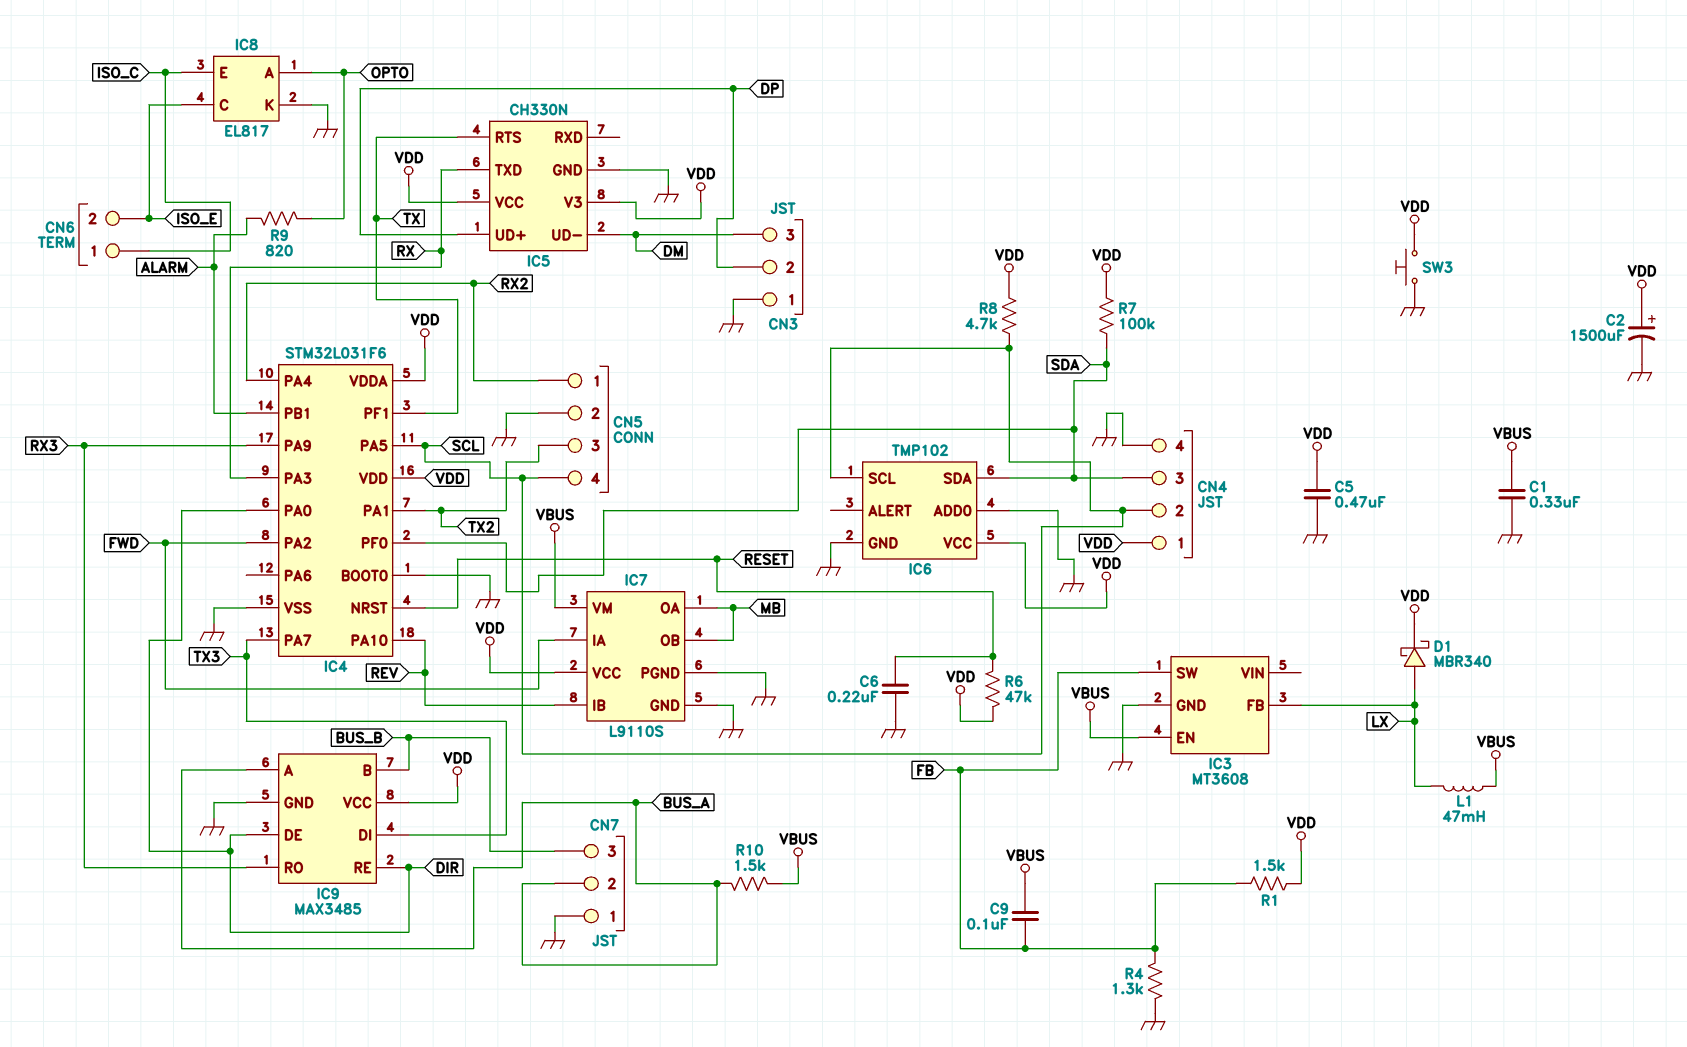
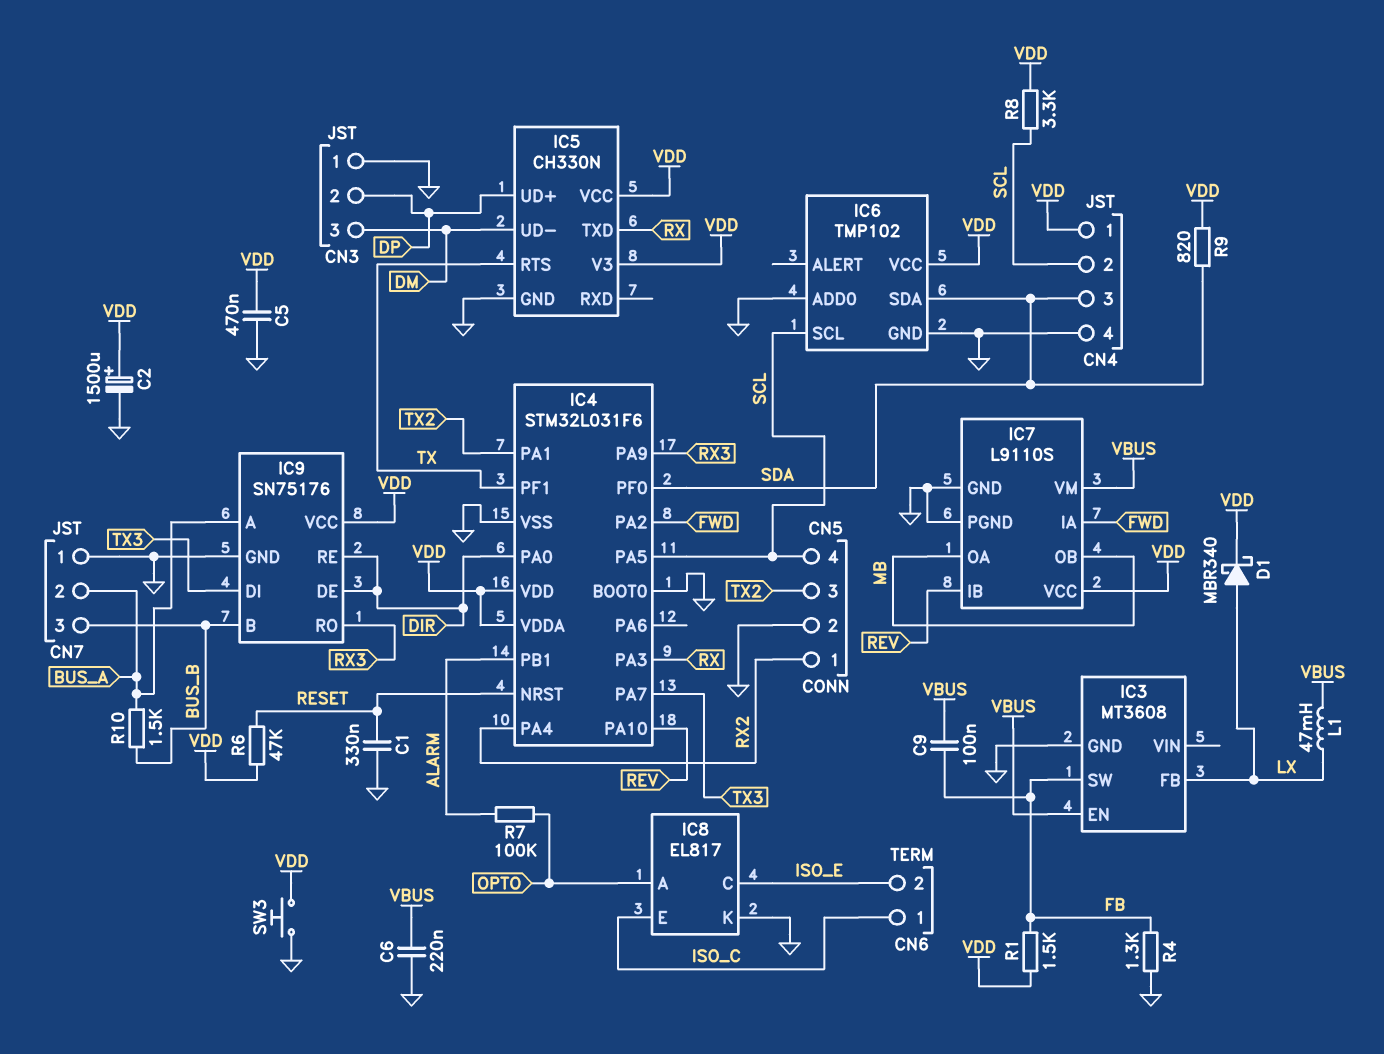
C1: 330nF (GND, VBUS) -> 330nF (GND, RESET)
C6: 220nF (GND, RESET) -> 220nF (GND, VBUS)
IC9: MAX3485 -> SN75176
R7: 100k (SDA, VDD) -> 100k (ALARM, OPTO)
R8: 4.7k (SCL, VDD) -> 3.3k (SCL, VDD)
R9: 820 (ALARM, OPTO) -> 820 (SDA, VDD)
R10: 1.5k (BUS_A, VBUS) -> 1.5k (BUS_A, BUS_B)

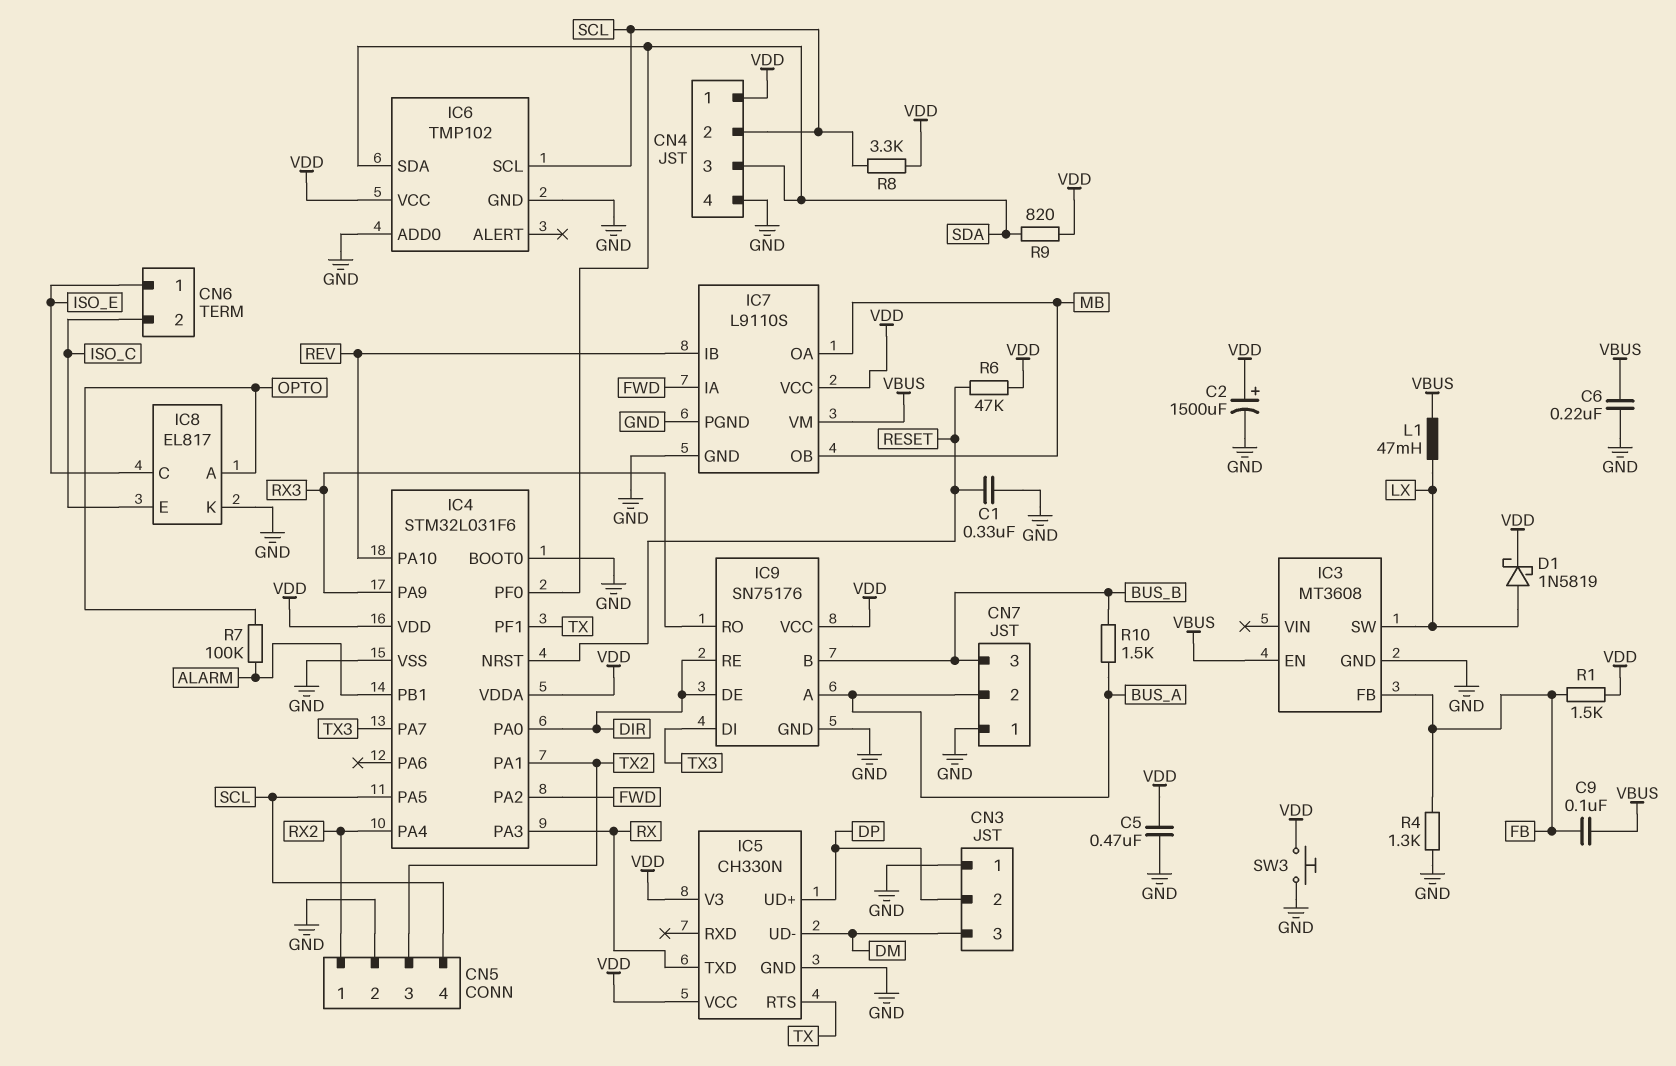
CN6 pin 1: ISO_C -> ISO_E
CN6 pin 2: ISO_E -> ISO_C
D1: schottky MBR340 (A LX, K VDD) -> schottky 1N5819 (A LX, K VDD)
IC3 pin FB: LX -> FB
IC3 pin SW: FB -> LX

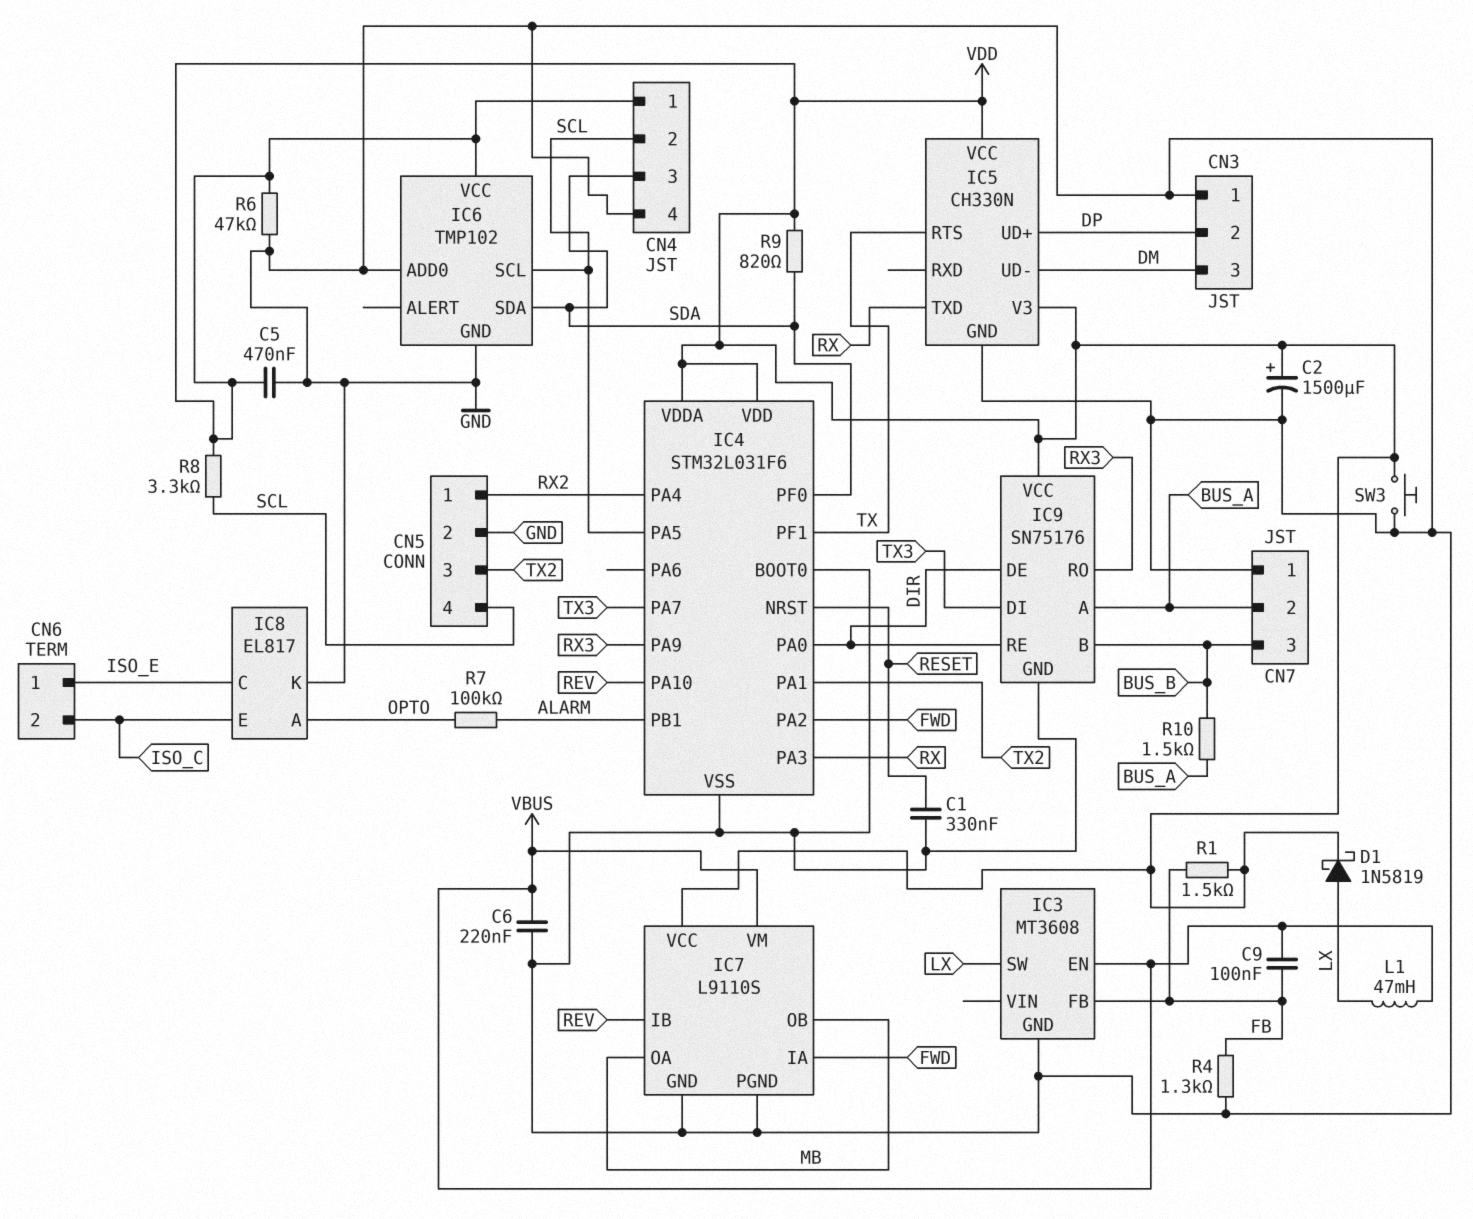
R6: 47k (RESET, VDD) -> 47k (GND, VDD)

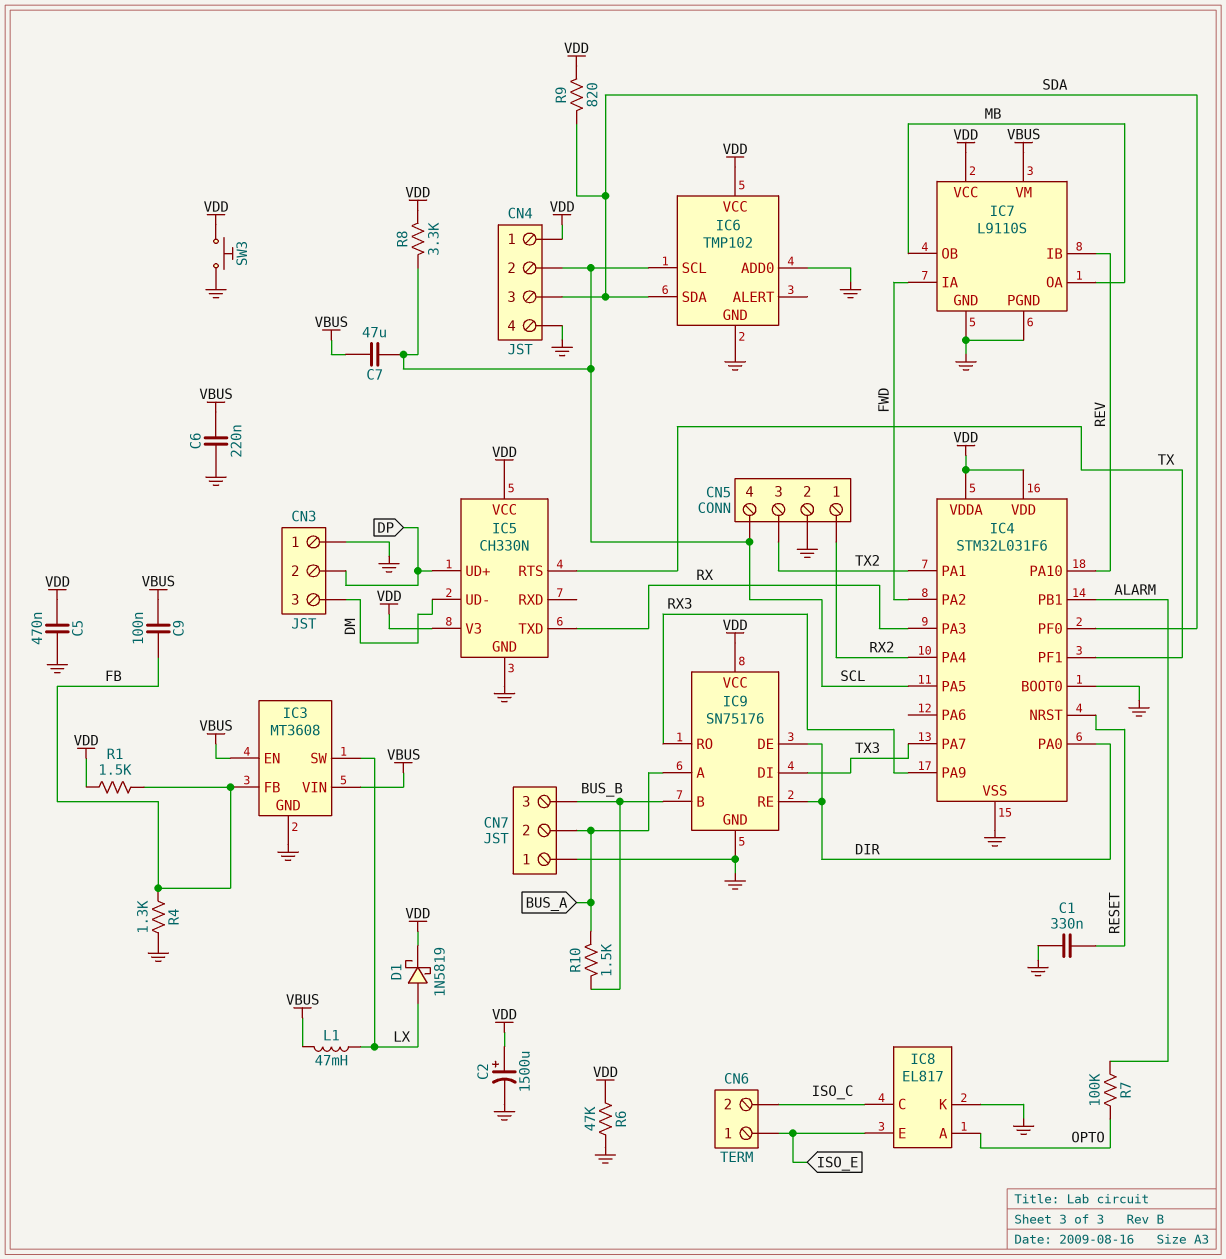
C7: none -> 47uF (SCL, VBUS)
IC3 pin VIN: none -> VBUS
IC8 pin C: ISO_E -> ISO_C
IC8 pin E: ISO_C -> ISO_E

